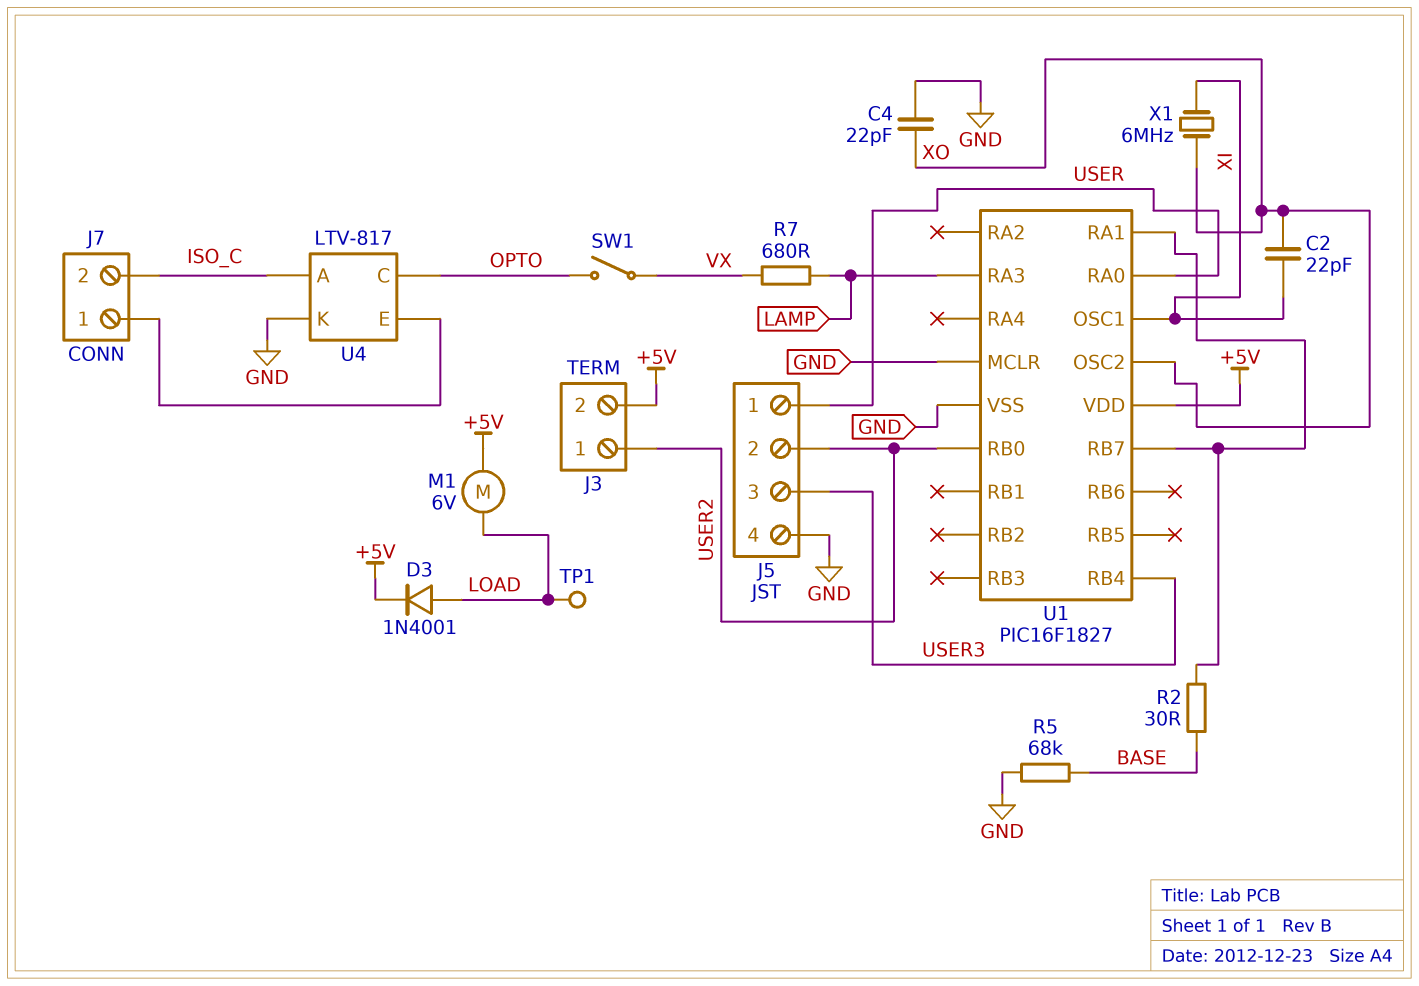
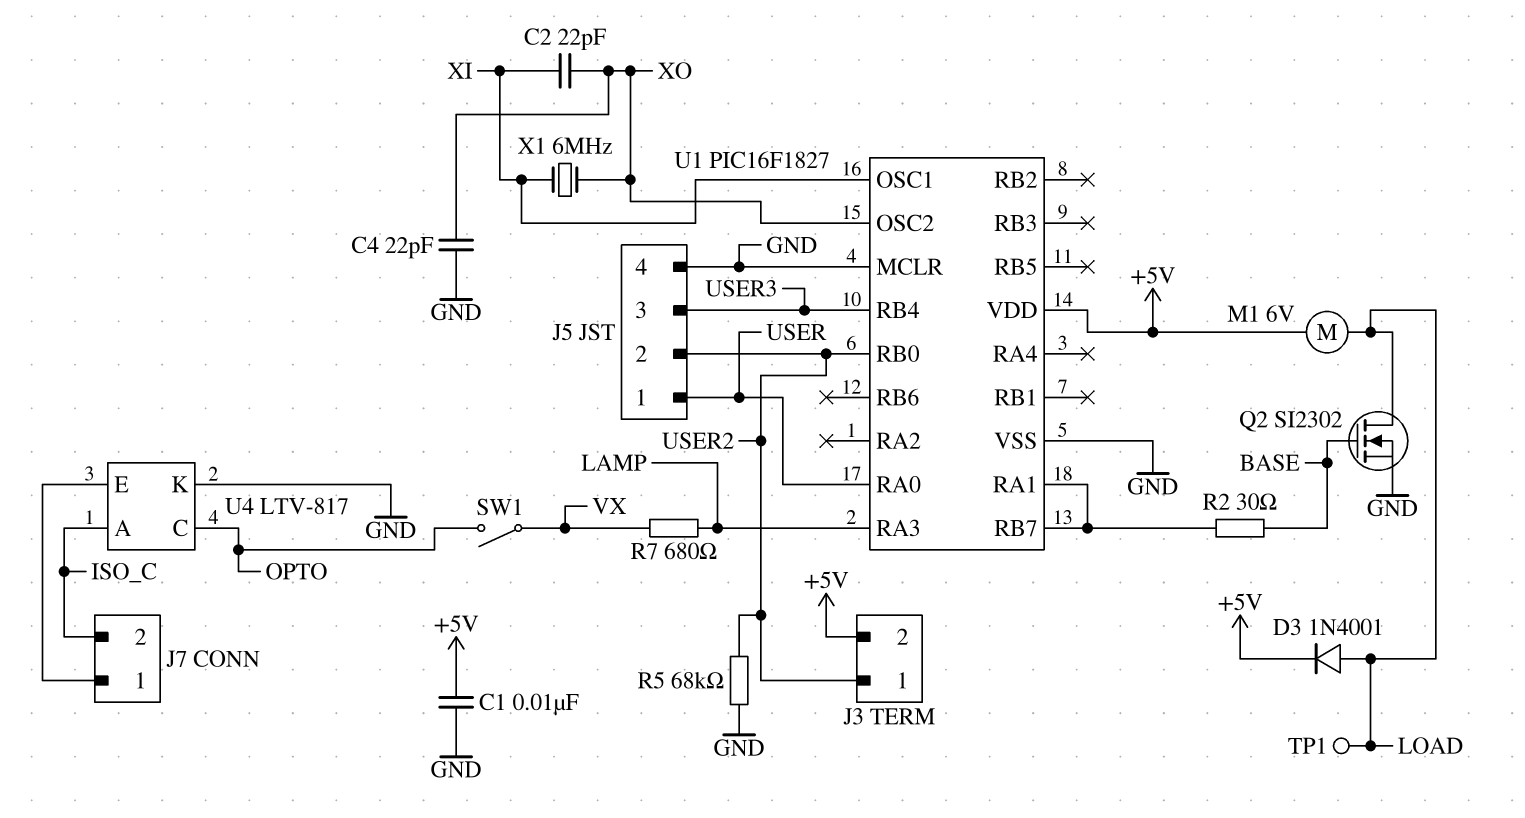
C1: none -> 10nF (+5V, GND)
Q2: none -> NMOS SI2302 (G BASE, D LOAD, S GND)
R5: 68k (BASE, GND) -> 68k (GND, USER2)

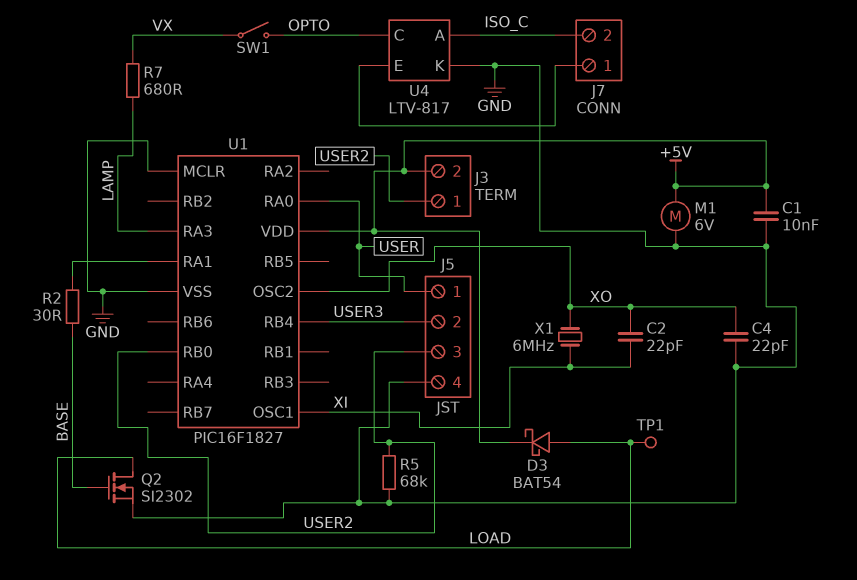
D3: diode 1N4001 (A LOAD, K +5V) -> schottky BAT54 (A LOAD, K +5V)
J5 pin 2: USER2 -> USER3
J5 pin 3: USER3 -> USER2
M1: motor 6V (+5V, LOAD) -> motor 6V (+5V, GND)
U1 pin RB7: U1/RA1 -> none

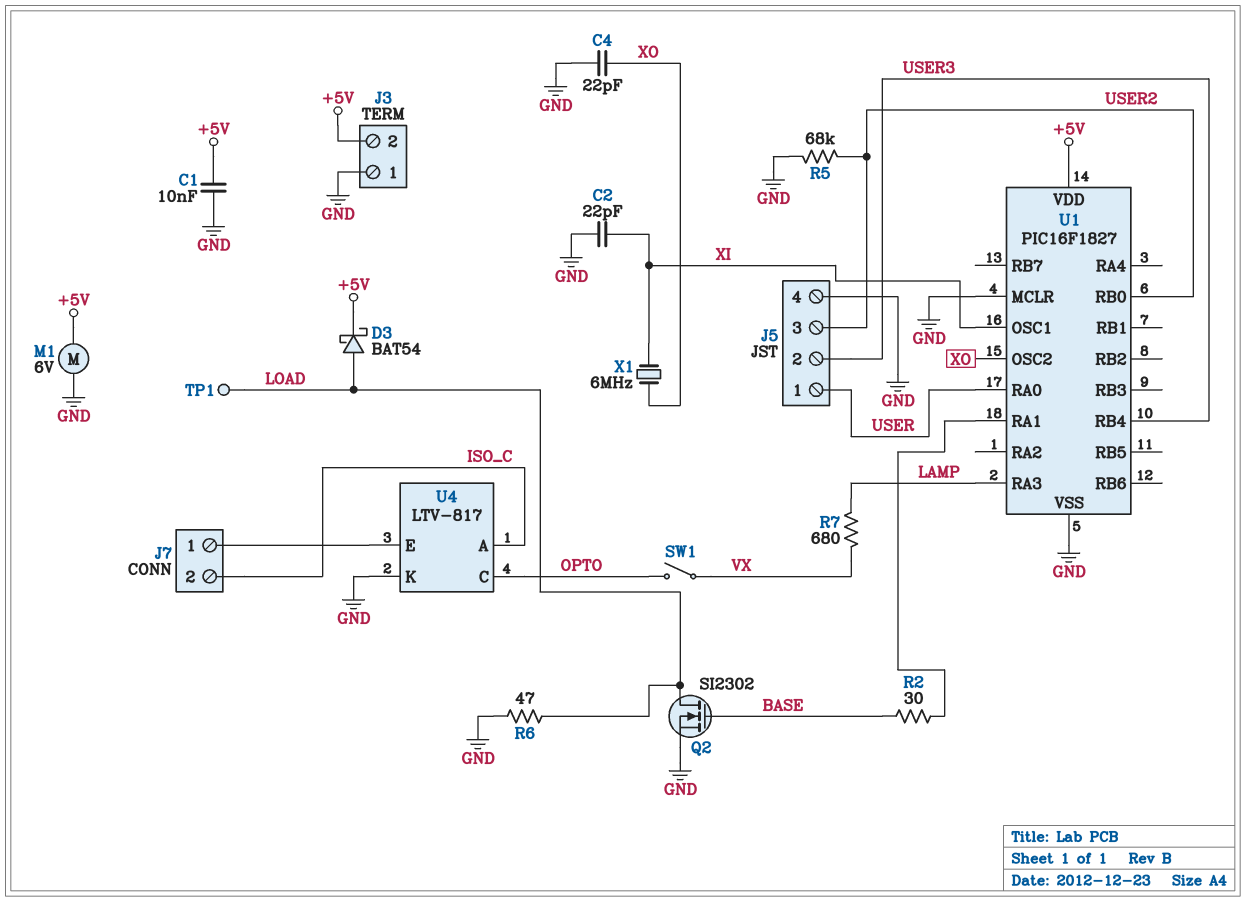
C2: 22pF (XI, XO) -> 22pF (GND, XI)
J3 pin 1: USER2 -> GND
R6: none -> 47 (GND, LOAD)

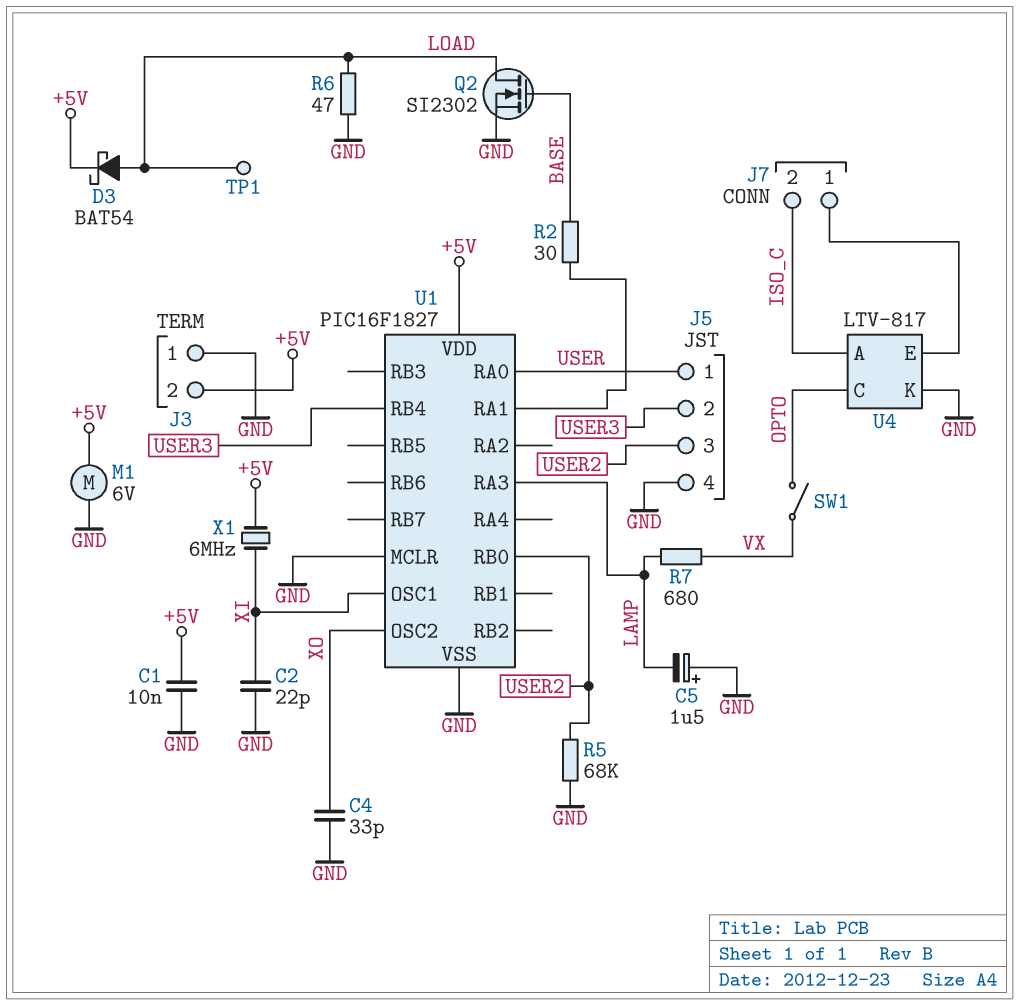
C4: 22pF (GND, XO) -> 33pF (GND, XO)
C5: none -> 1.5uF (plus GND, minus LAMP)
X1: 6MHz (XI, XO) -> 6MHz (+5V, XI)

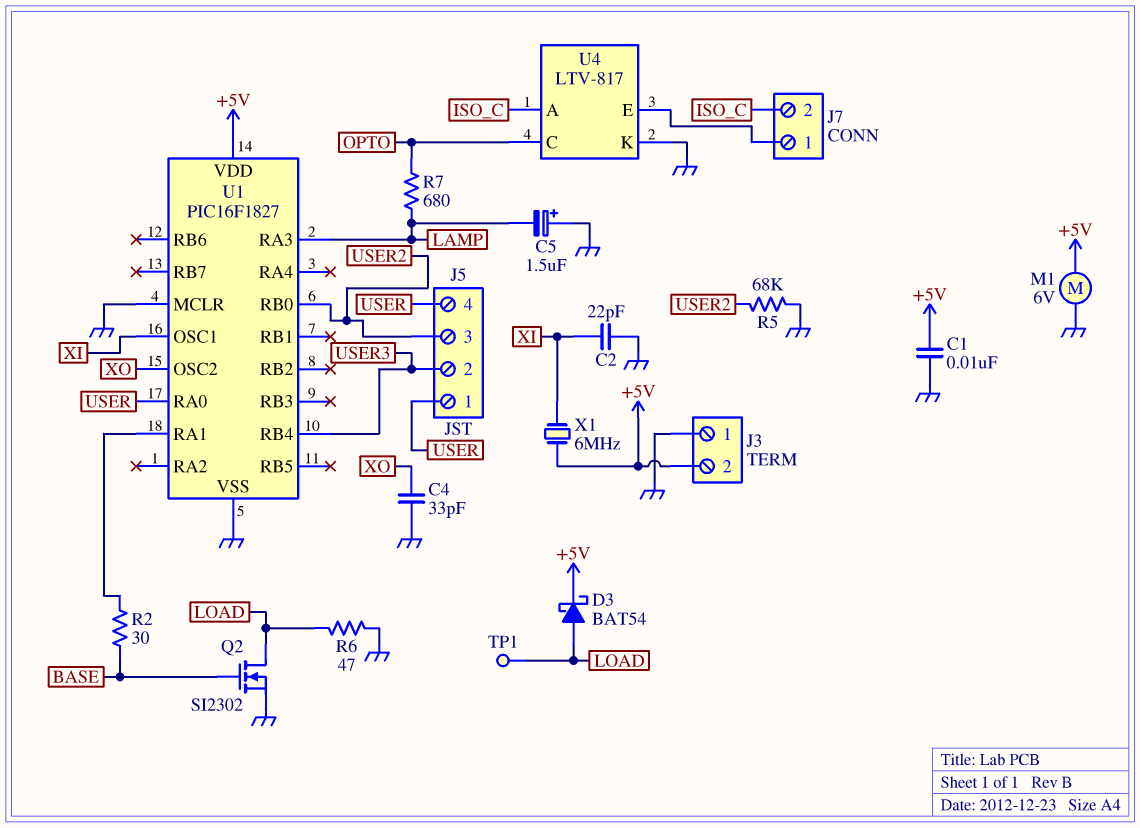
J5 pin 4: GND -> USER
R7: 680 (LAMP, VX) -> 680 (LAMP, OPTO)
SW1: switch (OPTO, VX) -> none

